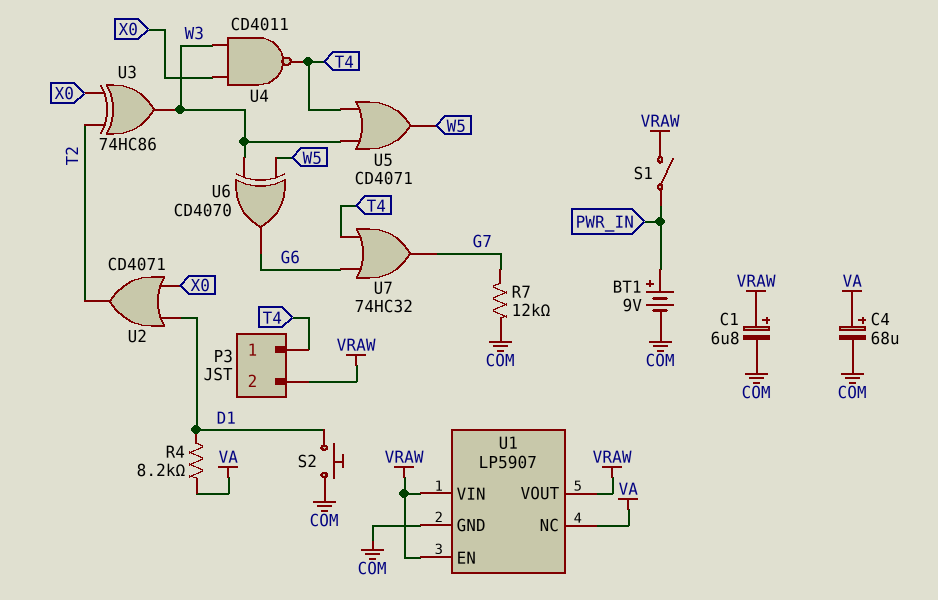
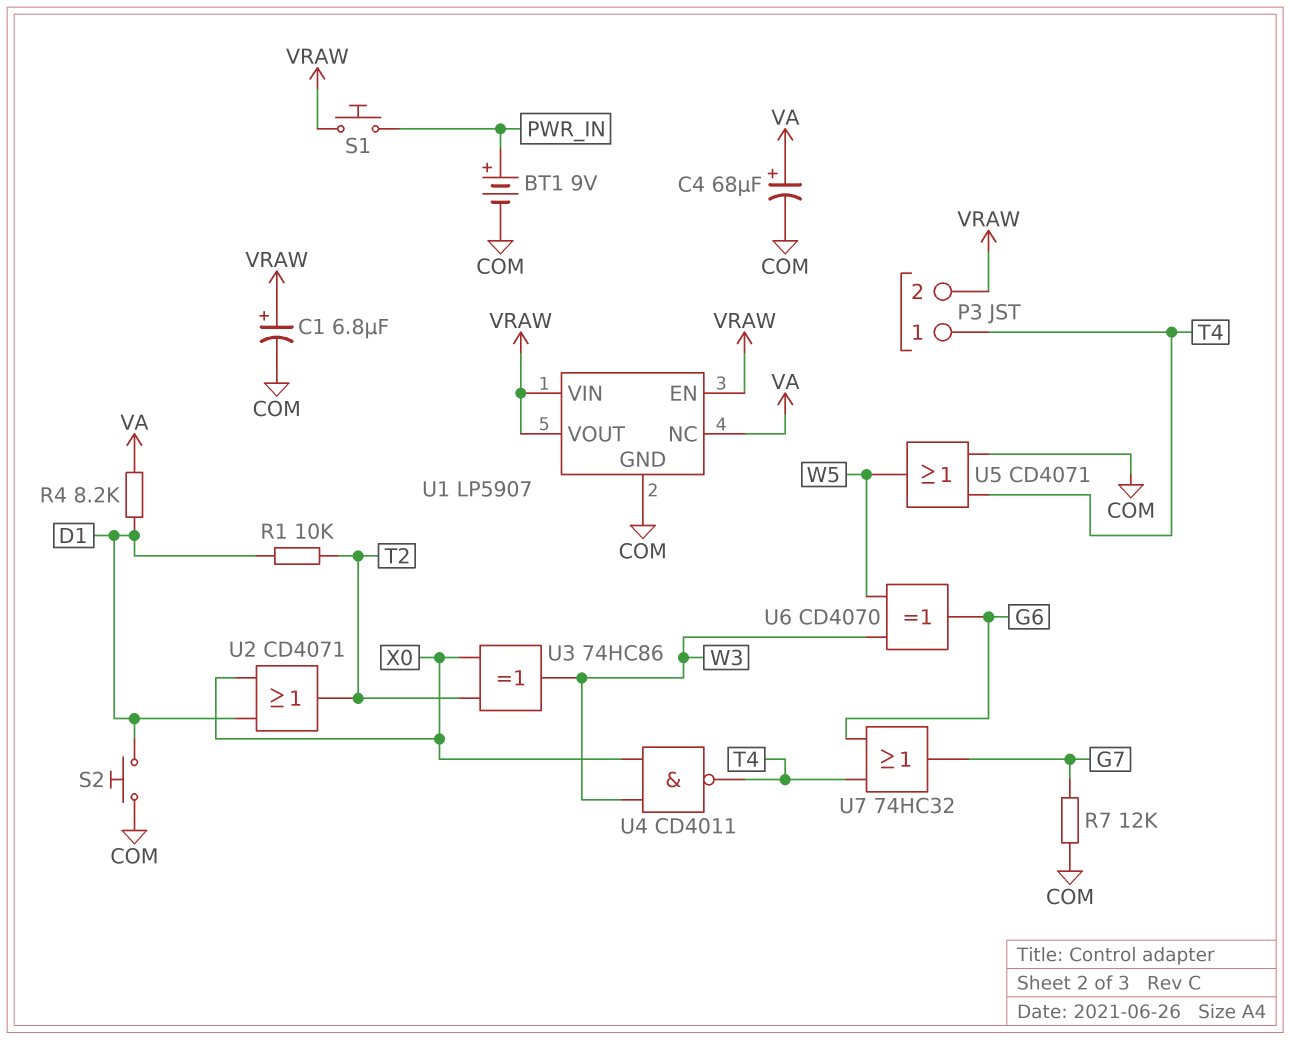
R1: none -> 10k (D1, T2)
S1: switch (PWR_IN, VRAW) -> button (PWR_IN, VRAW)
U5: OR CD4071 (in T4, in W3, out W5) -> OR CD4071 (in COM, in T4, out W5)

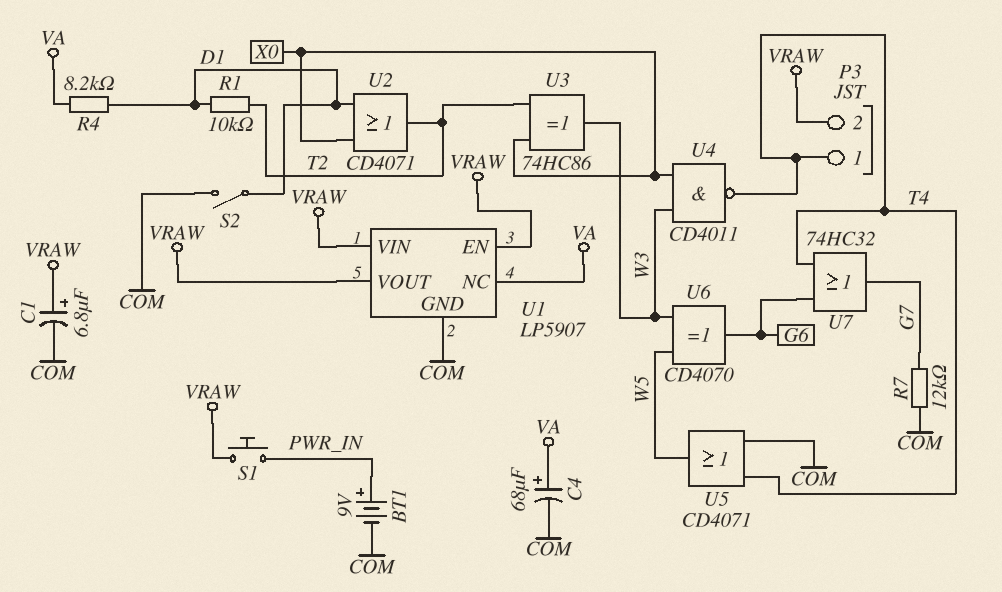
S2: button (COM, D1) -> switch (COM, D1)

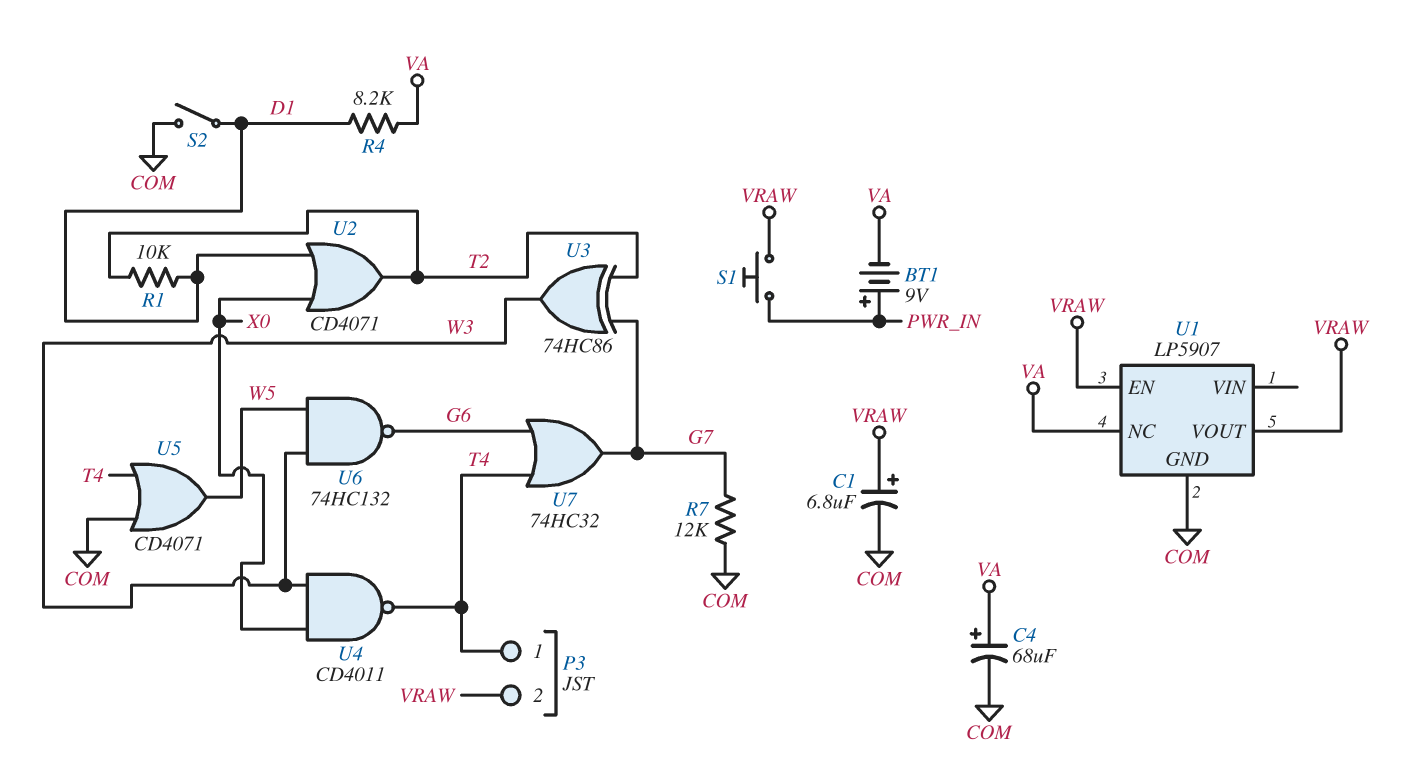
BT1: 9V (plus PWR_IN, minus COM) -> 9V (plus PWR_IN, minus VA)
U1 pin VIN: VRAW -> none
U3: XOR 74HC86 (in T2, in X0, out W3) -> XOR 74HC86 (in G7, in T2, out W3)
U6: XOR CD4070 (in W3, in W5, out G6) -> NAND 74HC132 (in W3, in W5, out G6)

